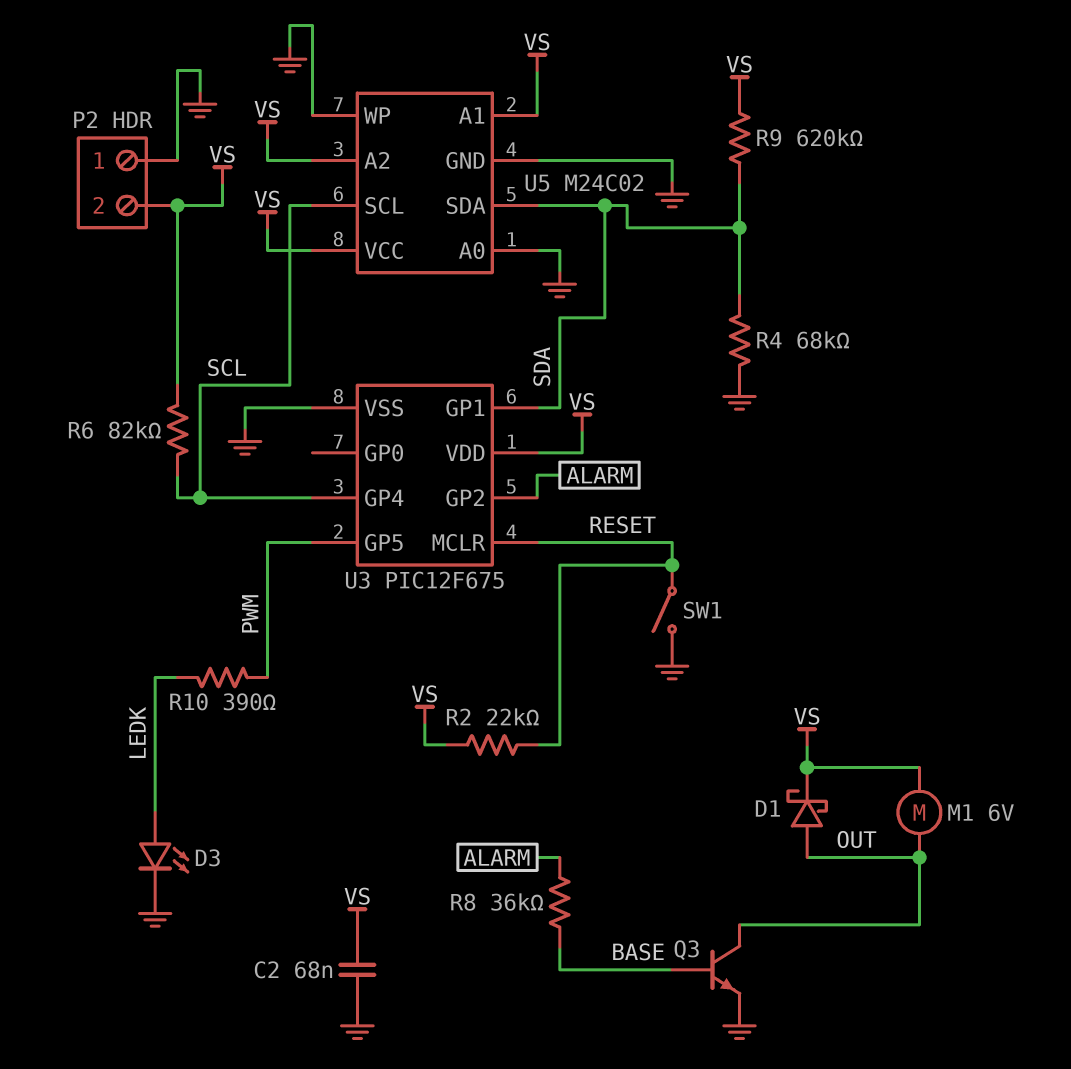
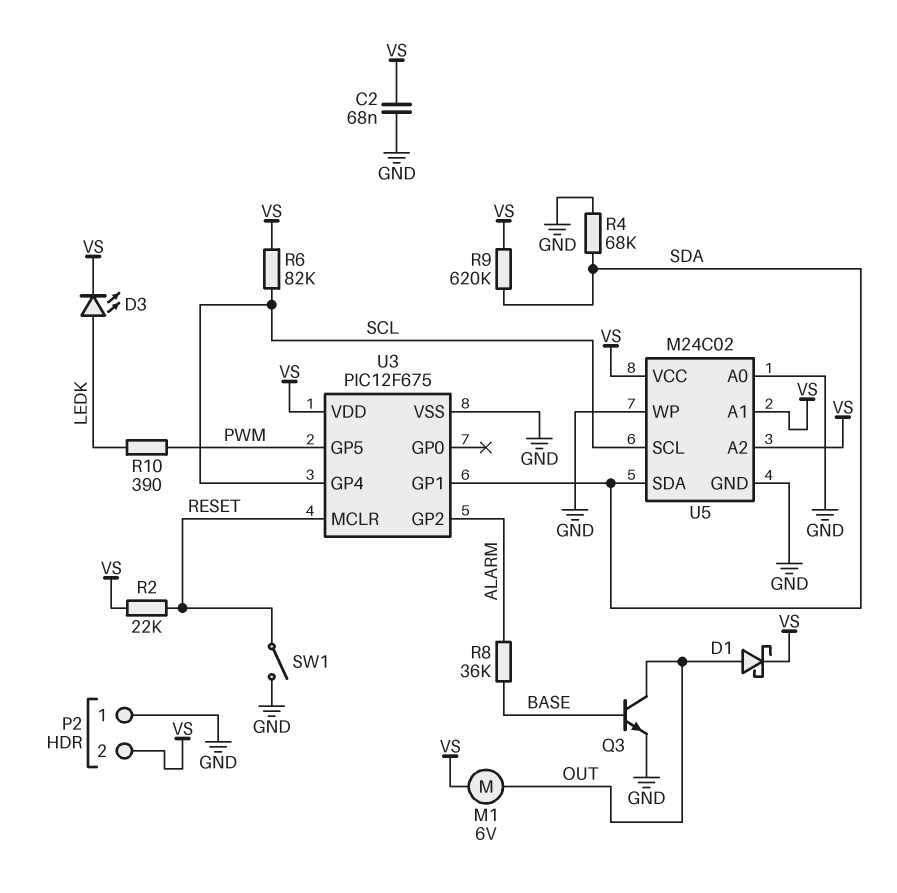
D3: LED (A LEDK, K GND) -> LED (A LEDK, K VS)

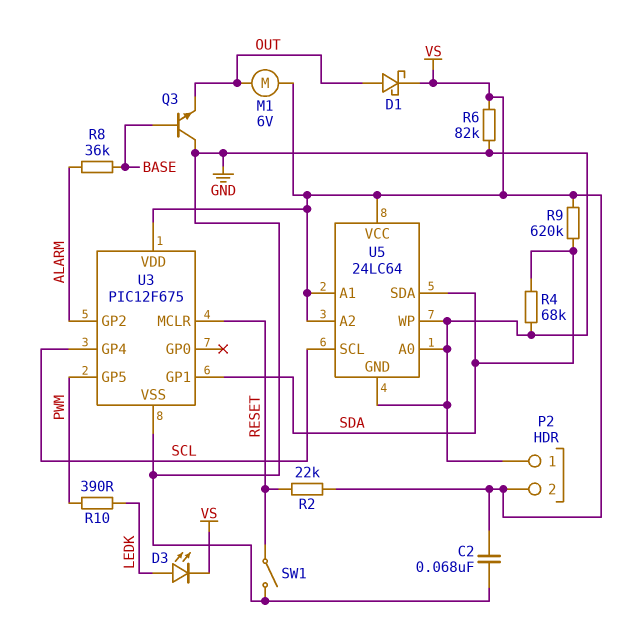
Q3: NPN (B BASE, C OUT, E GND) -> NPN (B BASE, C GND, E OUT)
R6: 82k (SCL, VS) -> 82k (GND, VS)
U5: M24C02 -> 24LC64

